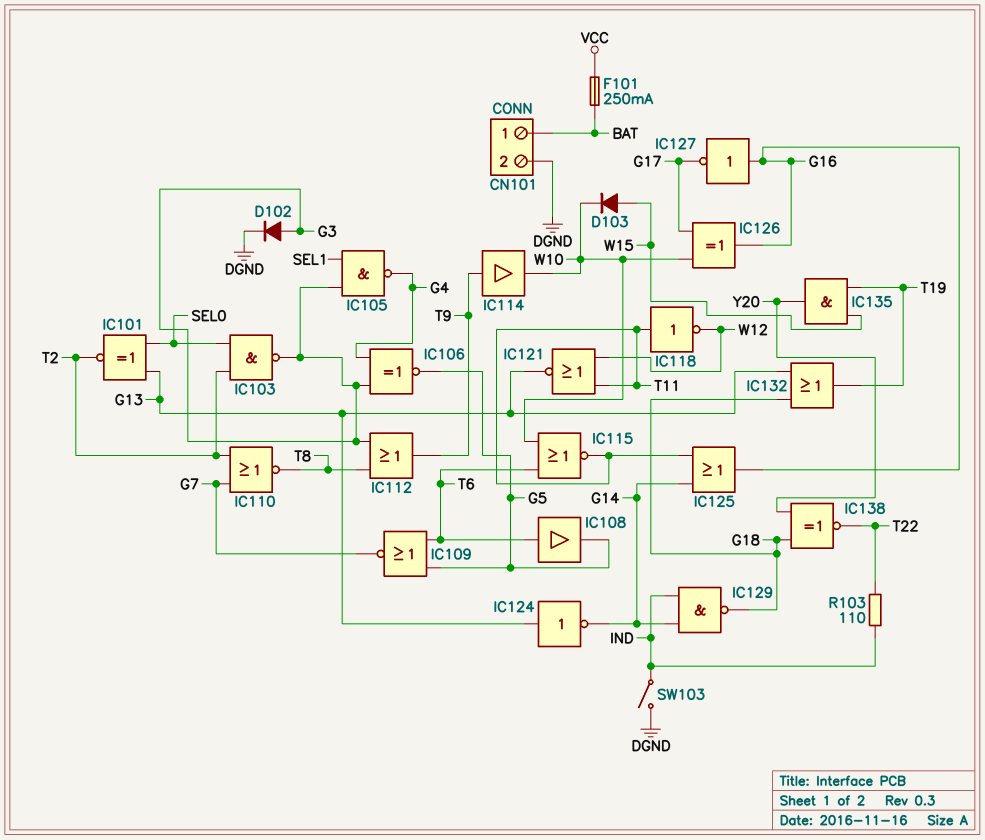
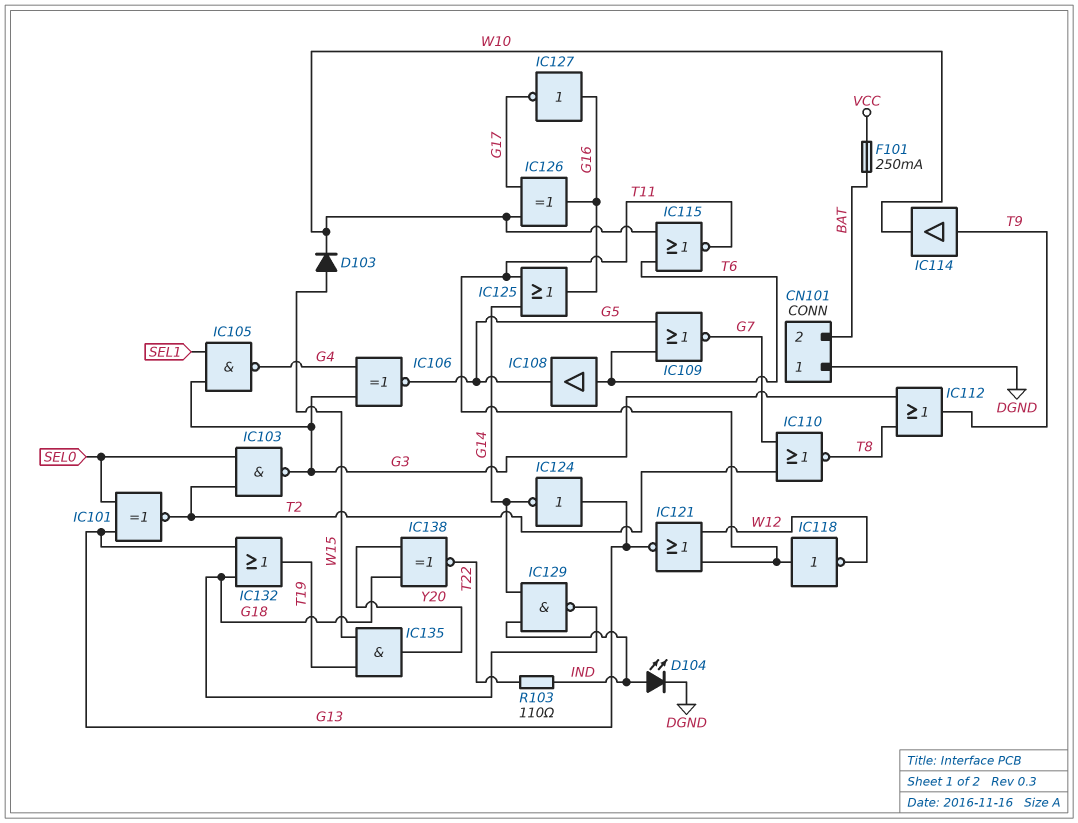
CN101 pin 1: BAT -> DGND
CN101 pin 2: DGND -> BAT
D102: diode (A G3, K DGND) -> none
D104: none -> LED (A IND, K DGND)
SW103: switch (DGND, IND) -> none

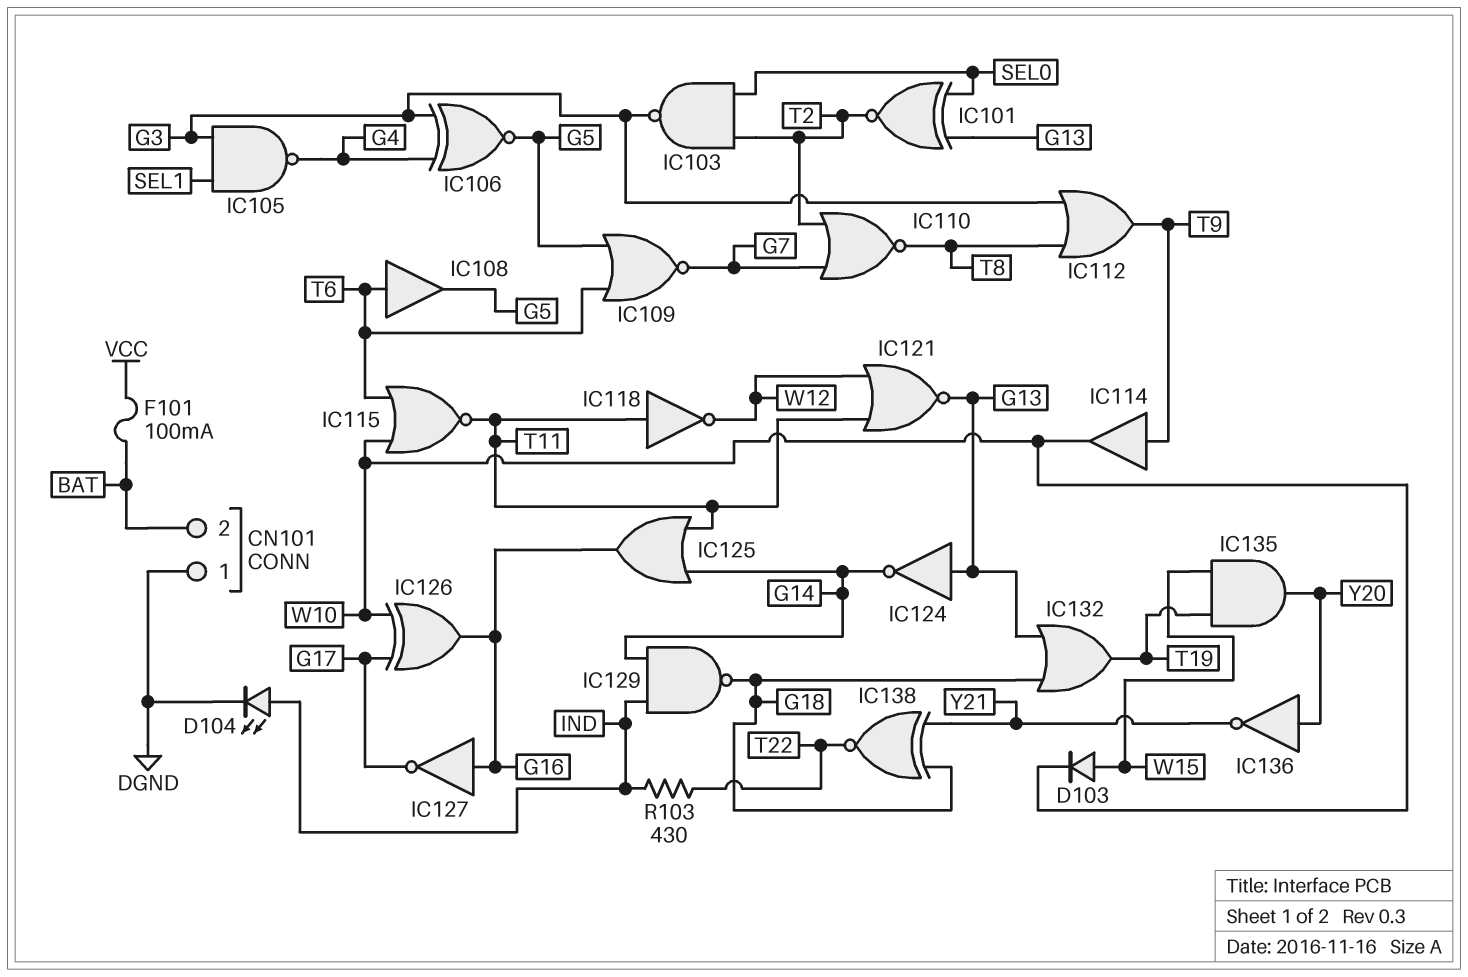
F101: 250mA (BAT, VCC) -> 100mA (BAT, VCC)
IC136: none -> NOT (in Y20, out Y21)
IC138: XNOR (in G18, in Y20, out T22) -> XNOR (in G18, in Y21, out T22)
R103: 110 (IND, T22) -> 430 (IND, T22)

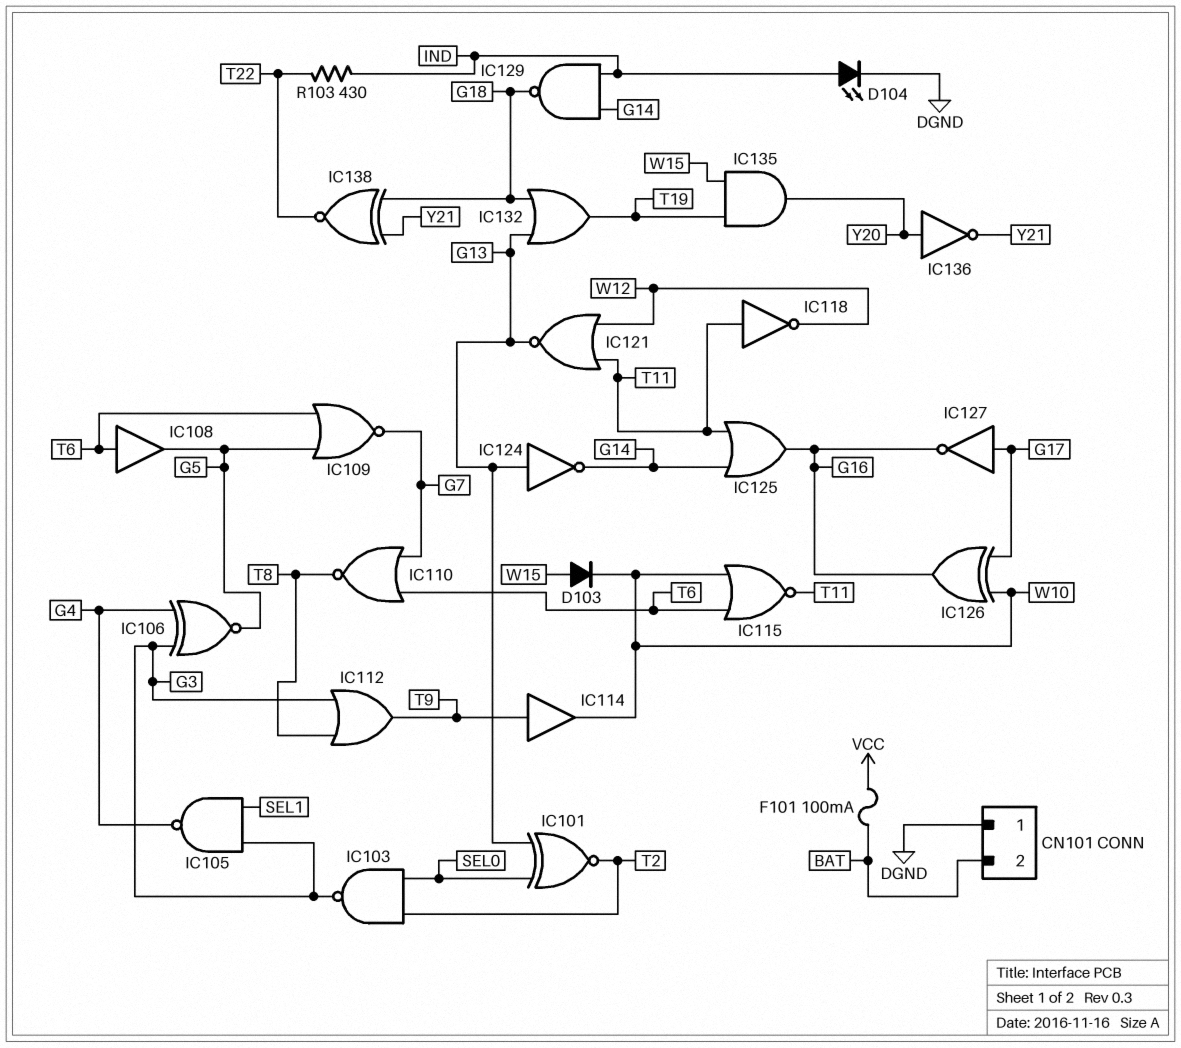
IC110: NOR (in G7, in T2, out T8) -> NOR (in G7, in T6, out T8)
IC127: NOT (in G16, out G17) -> NOT (in G17, out G16)

